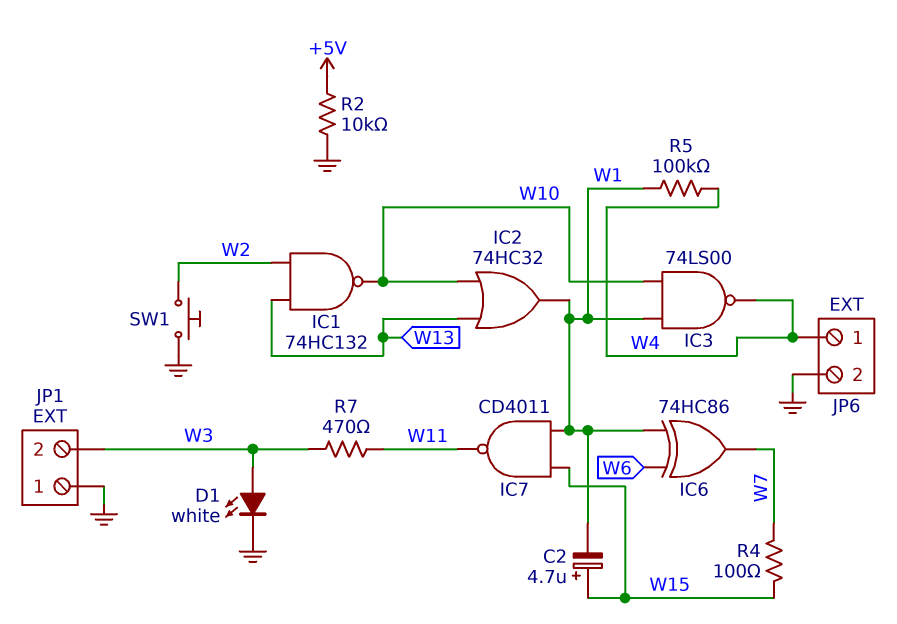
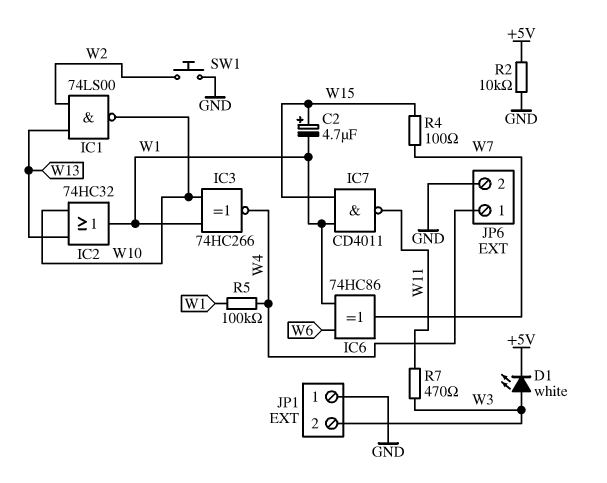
D1: LED white (A W3, K GND) -> LED white (A W3, K +5V)
IC1: NAND 74HC132 (in W2, in W13, out W10) -> NAND 74LS00 (in W2, in W13, out W10)
IC3: NAND 74LS00 (in W1, in W10, out W4) -> XNOR 74HC266 (in W1, in W10, out W4)

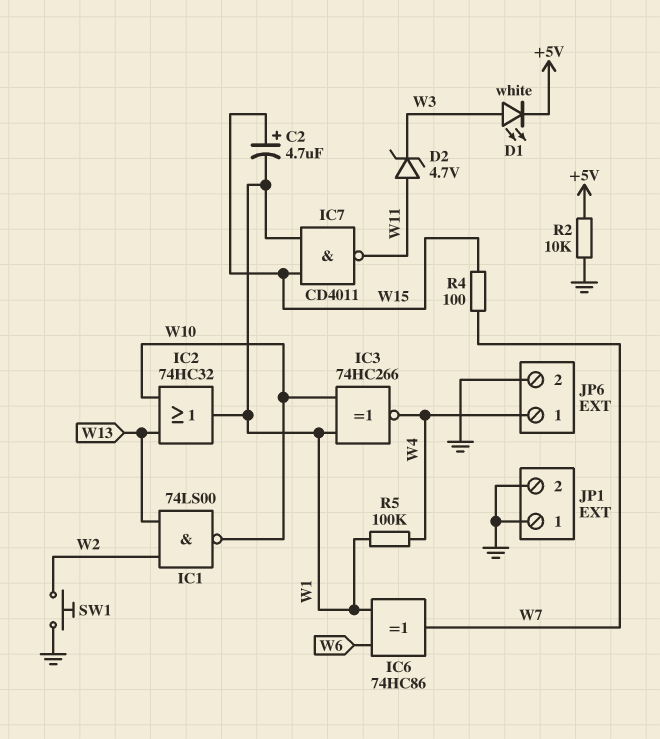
D2: none -> zener 4.7V (A W11, K W3)
JP1 pin 2: W3 -> GND
R7: 470 (W3, W11) -> none

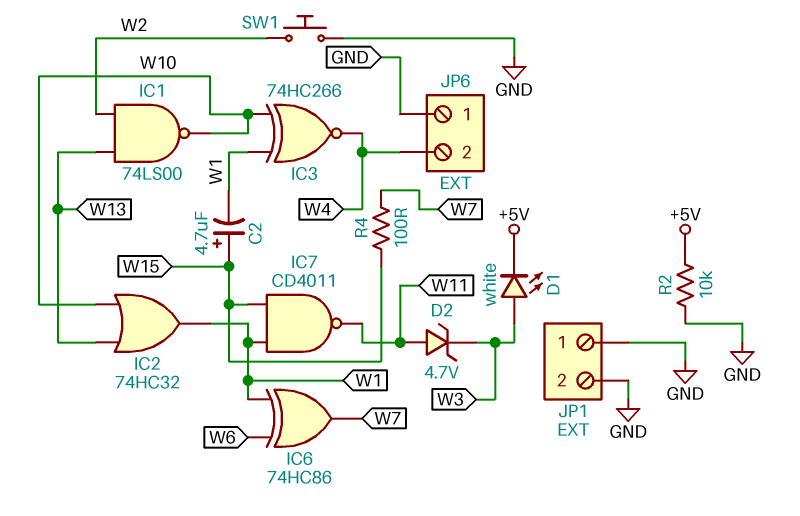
JP6 pin 1: W4 -> GND
JP6 pin 2: GND -> W4
R5: 100k (W1, W4) -> none

